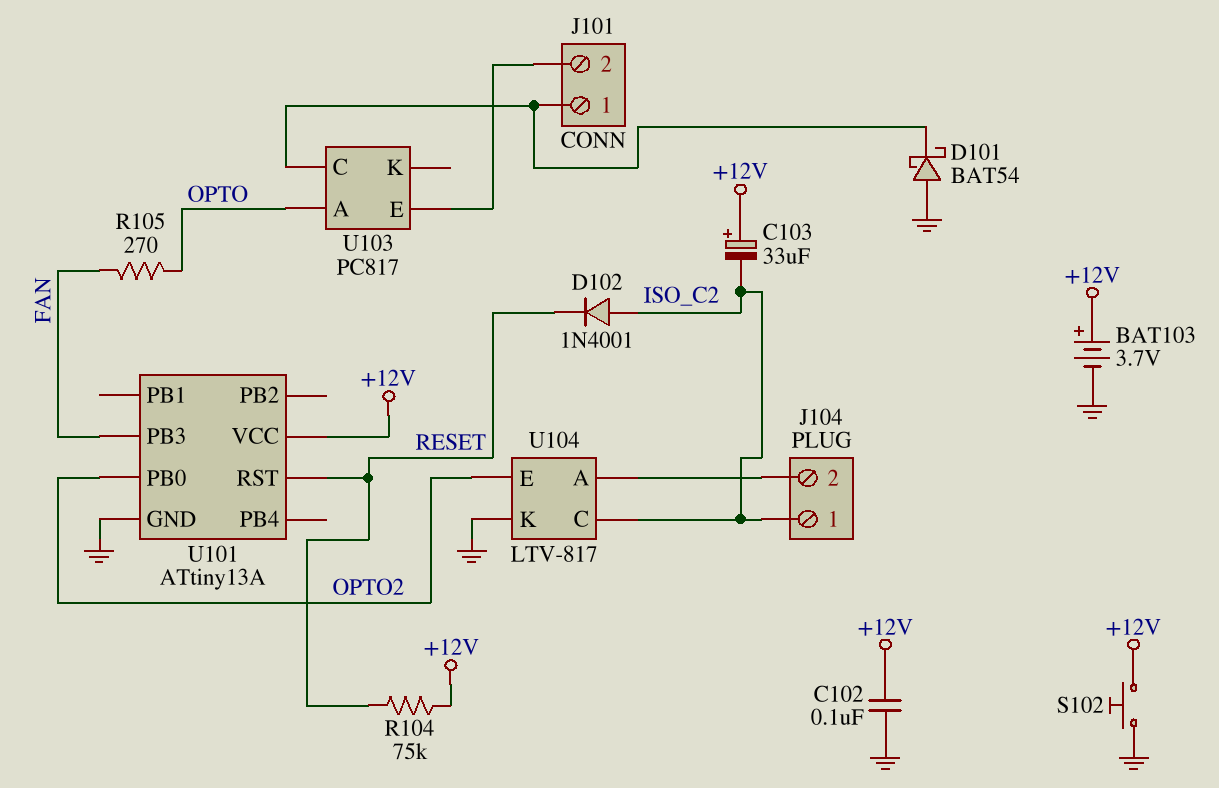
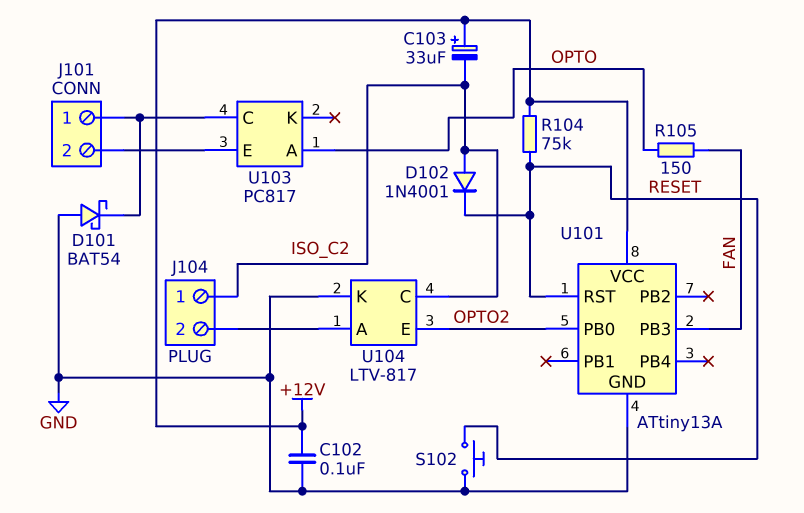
BAT103: 3.7V (plus +12V, minus GND) -> none
R105: 270 (FAN, OPTO) -> 150 (FAN, OPTO)
S102: button (+12V, GND) -> button (GND, RESET)

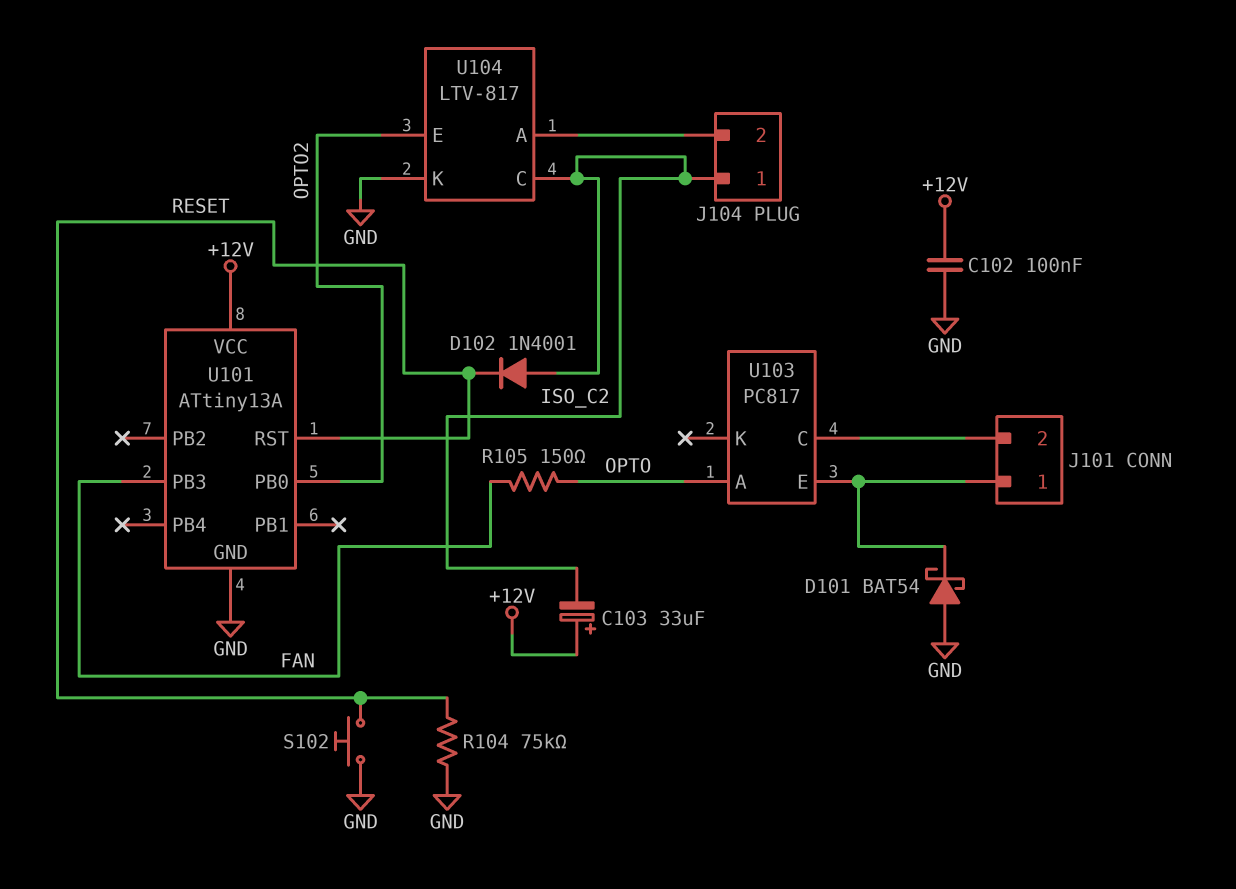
R104: 75k (+12V, RESET) -> 75k (GND, RESET)
U103 pin C: J101/1 -> J101/2
U103 pin E: J101/2 -> J101/1

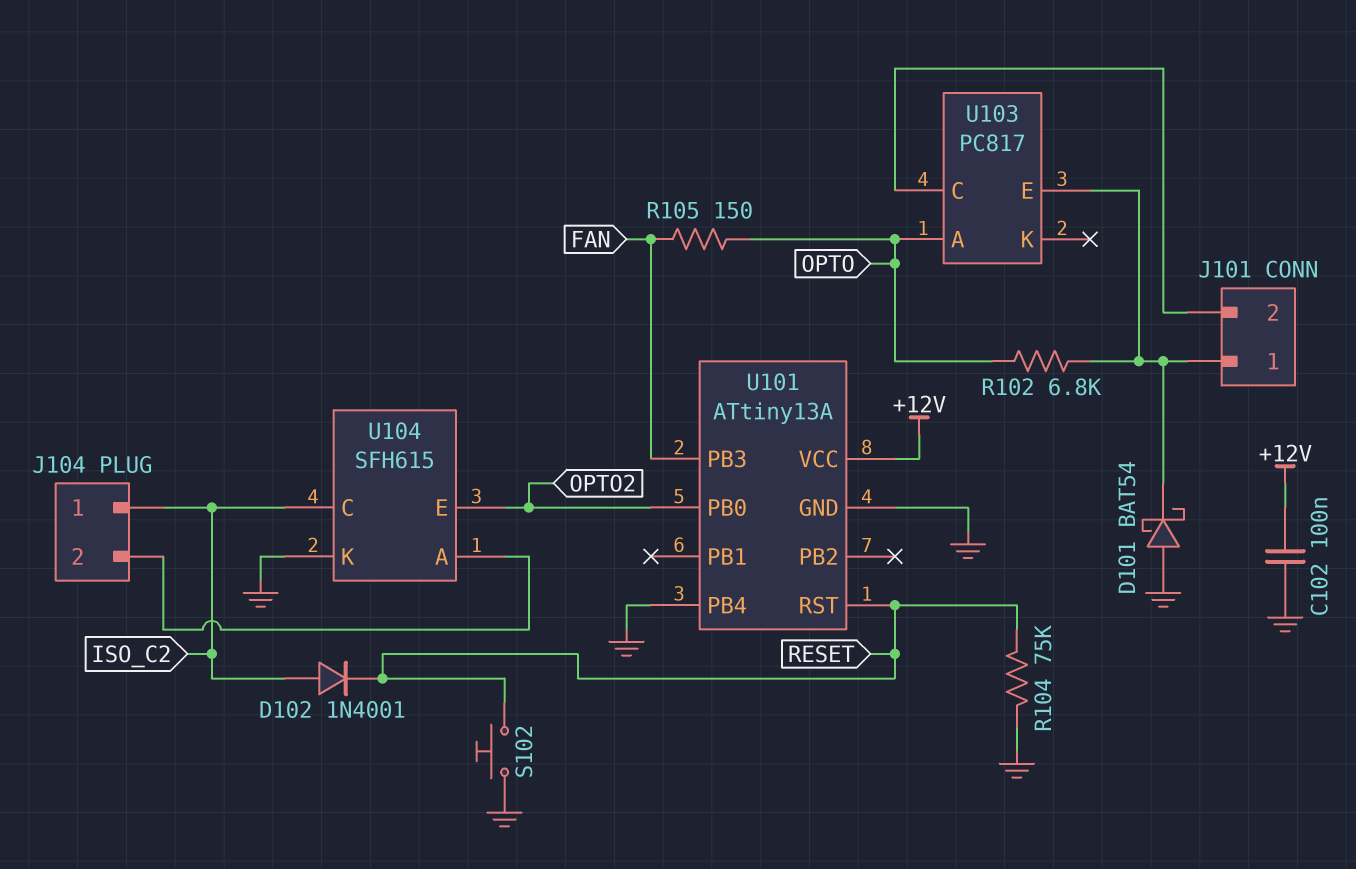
C103: 33uF (plus +12V, minus ISO_C2) -> none
R102: none -> 6.8k (J101/1, OPTO)
U101 pin PB4: none -> GND
U104: LTV-817 -> SFH615

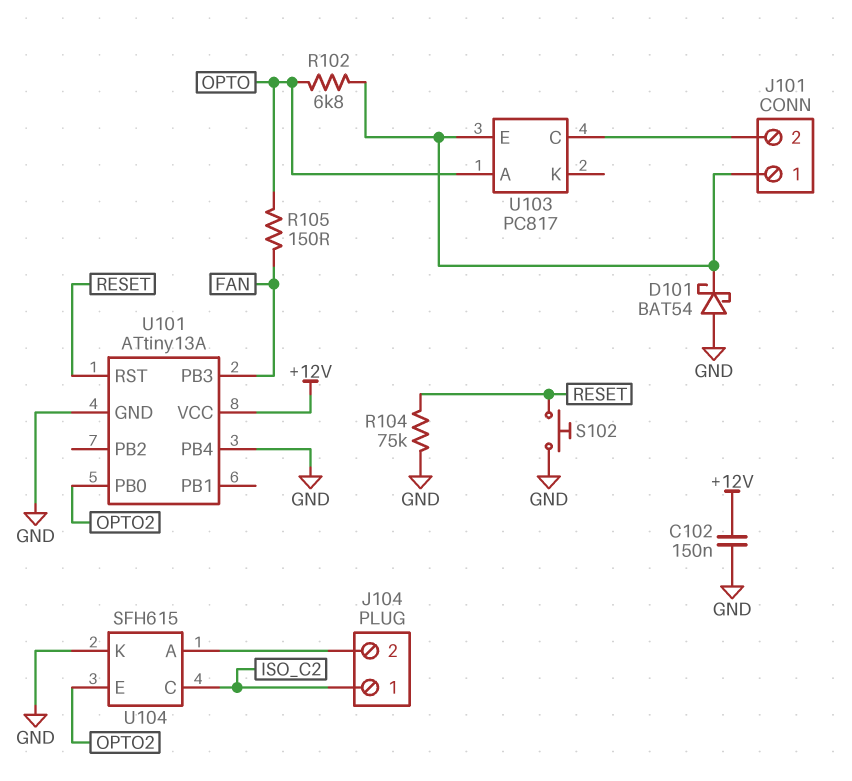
C102: 100nF (+12V, GND) -> 150nF (+12V, GND)
D102: diode 1N4001 (A ISO_C2, K RESET) -> none

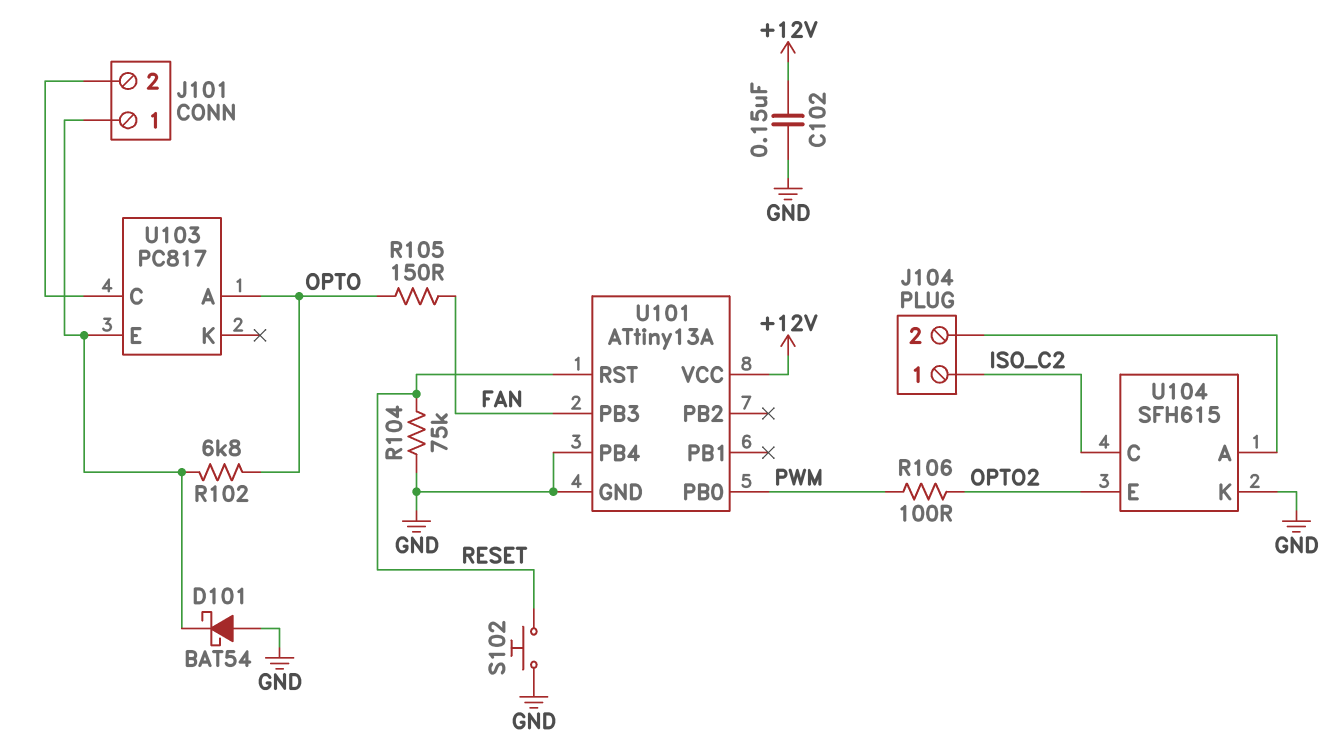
R106: none -> 100 (OPTO2, PWM)
U101 pin PB0: OPTO2 -> PWM

